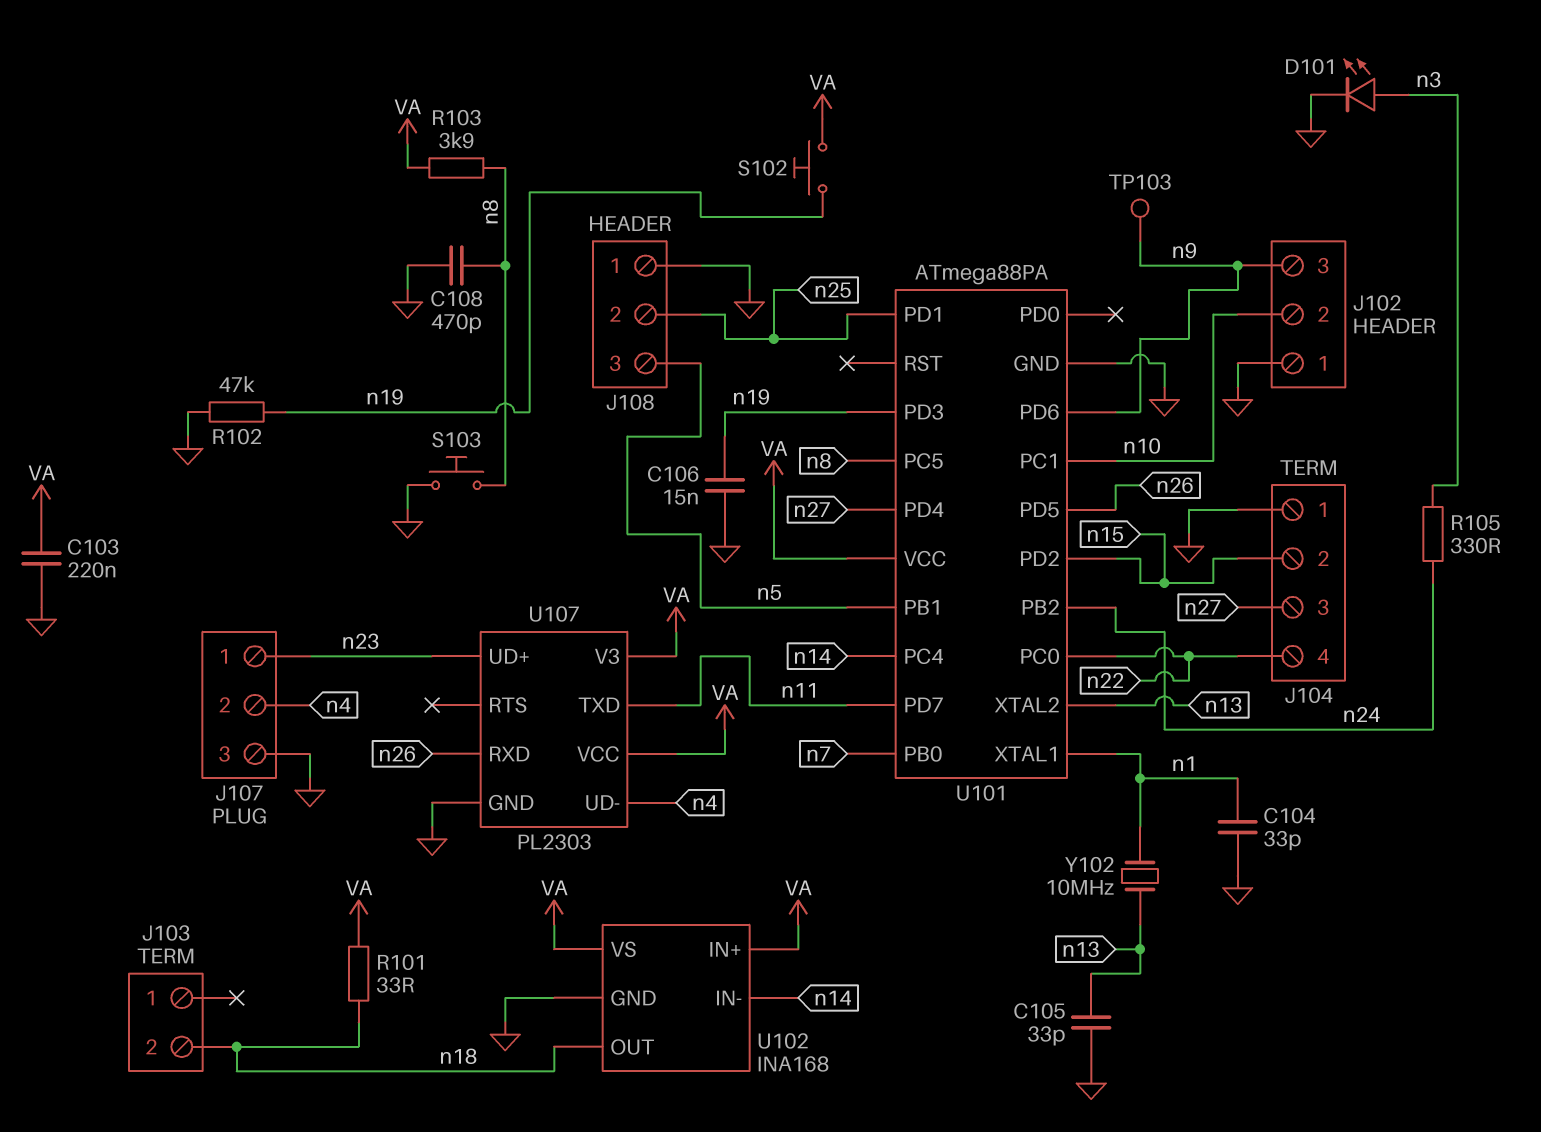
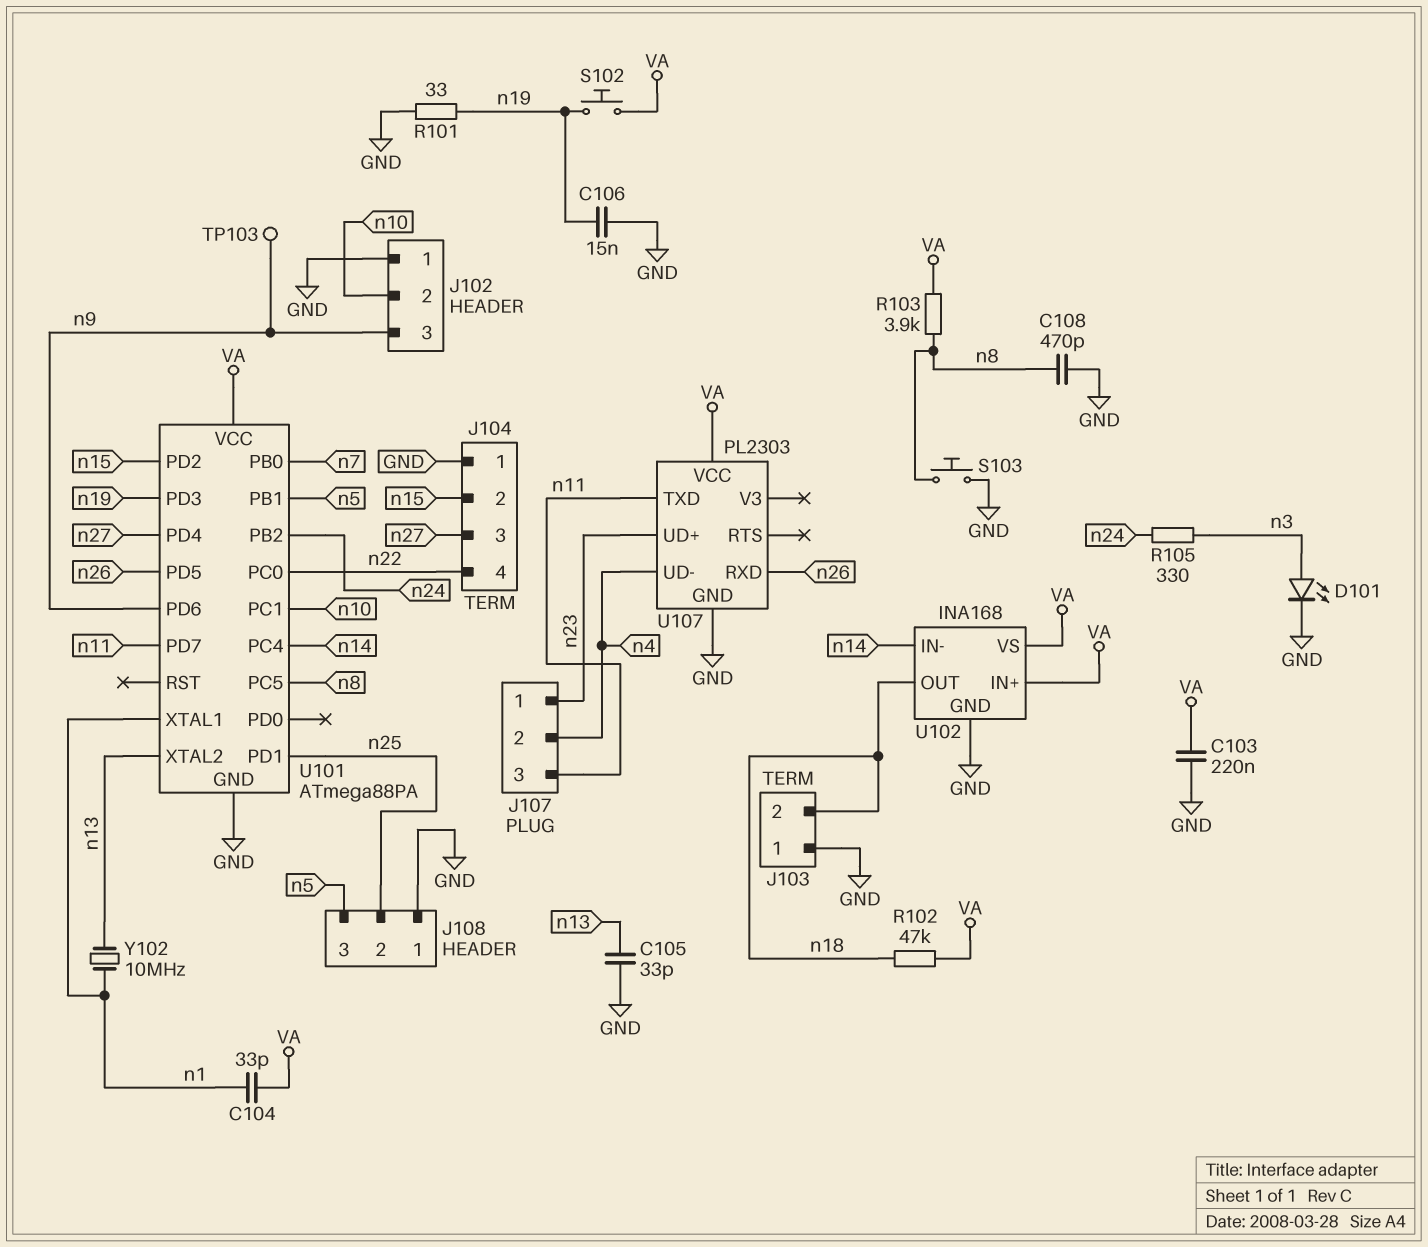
C104: 33pF (GND, n1) -> 33pF (VA, n1)
J103 pin 1: none -> GND
J107 pin 3: GND -> n11
R101: 33 (VA, n18) -> 33 (GND, n19)
R102: 47k (GND, n19) -> 47k (VA, n18)
U107 pin V3: VA -> none

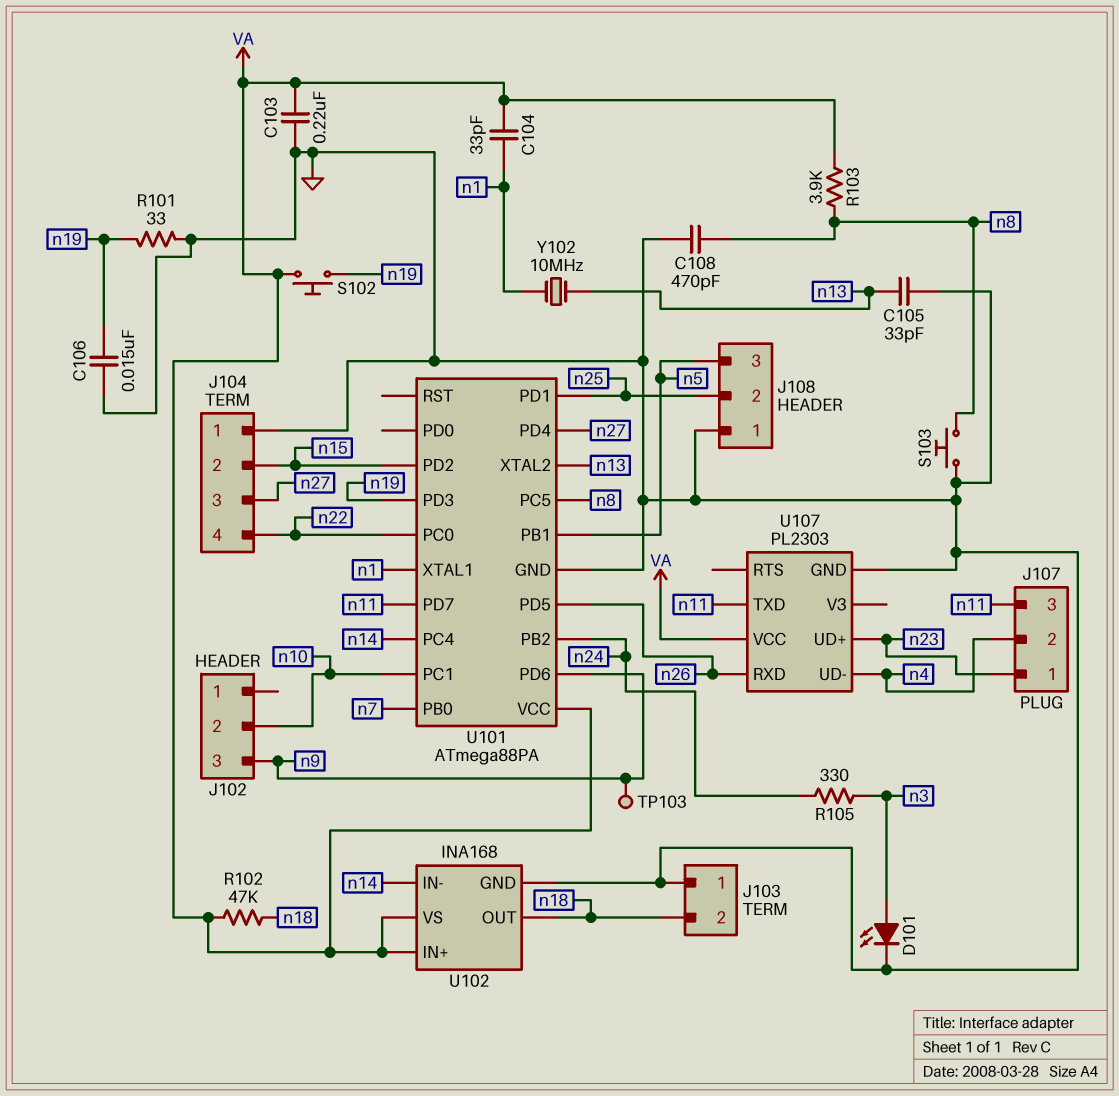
J102 pin 1: GND -> none

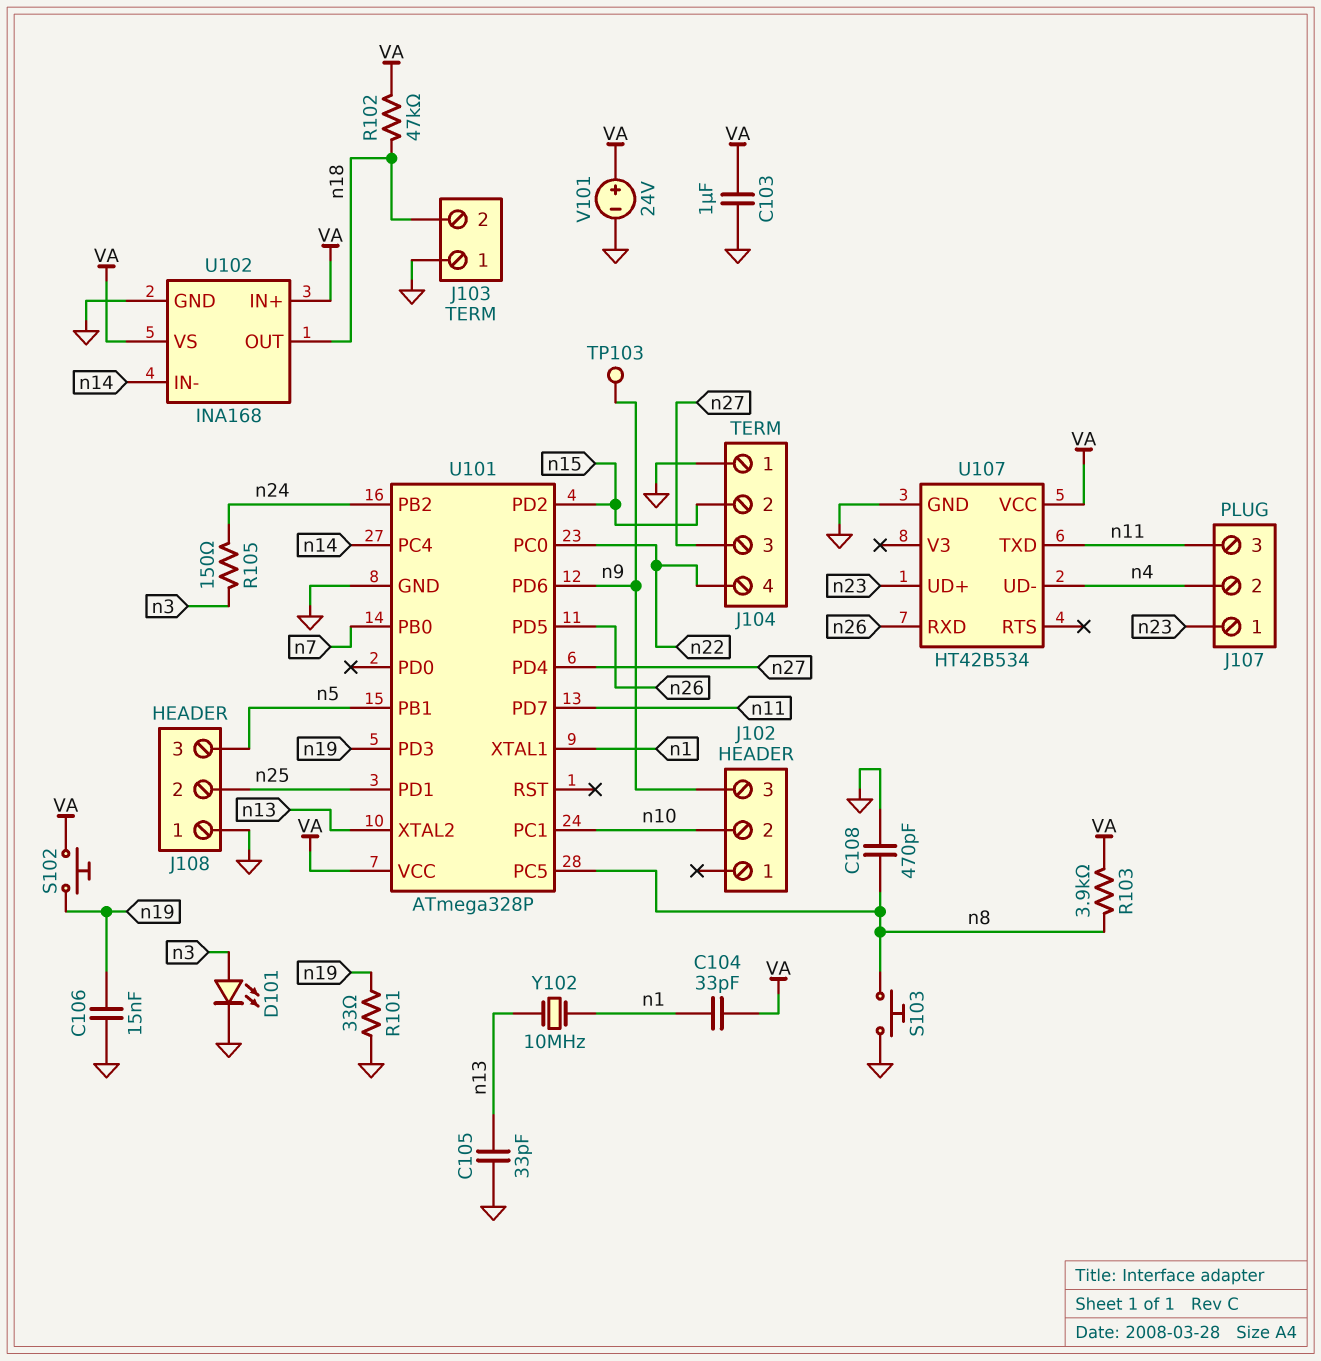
C103: 220nF (GND, VA) -> 1uF (GND, VA)
R105: 330 (n3, n24) -> 150 (n3, n24)
U101: ATmega88PA -> ATmega328P
U107: PL2303 -> HT42B534
V101: none -> 24V (plus VA, minus GND)

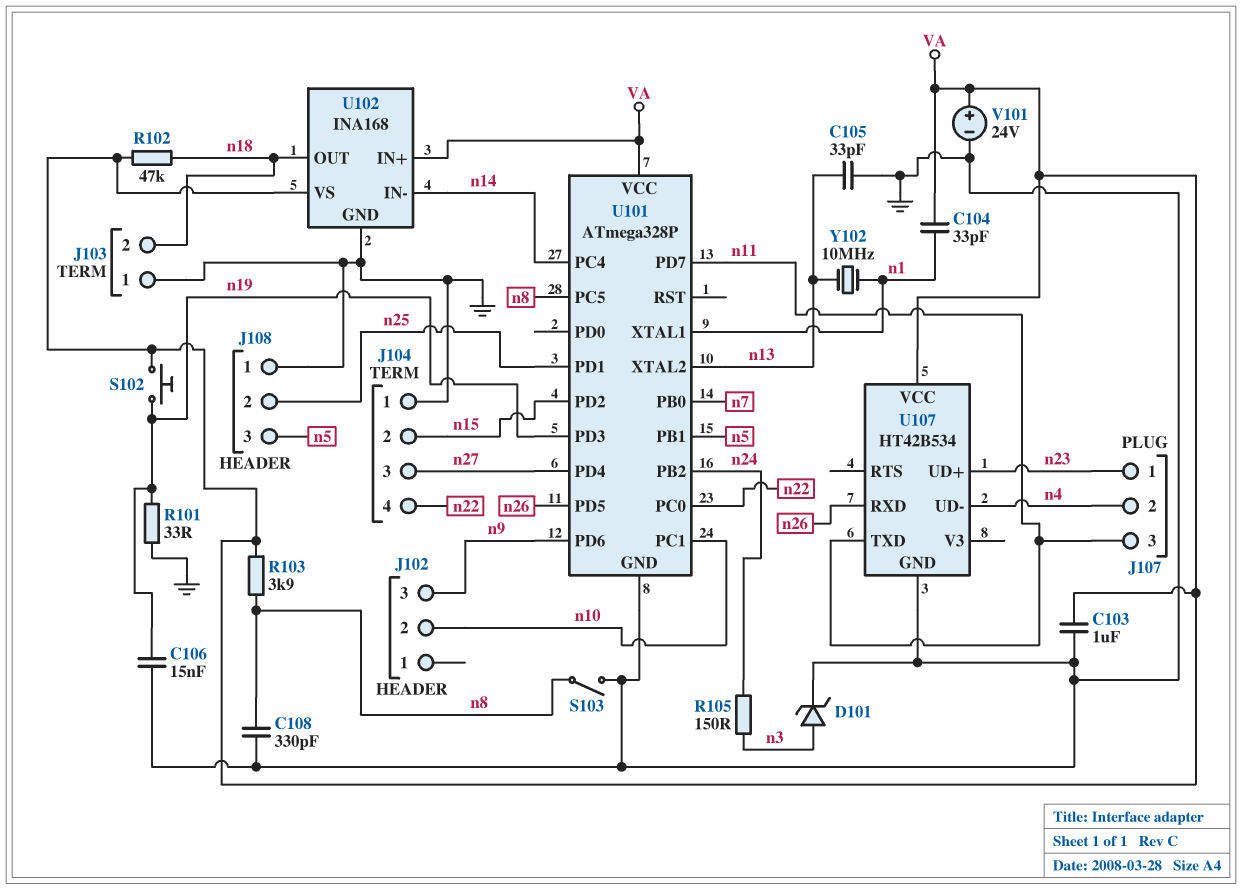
C108: 470pF (GND, n8) -> 330pF (GND, n8)
D101: LED (A n3, K GND) -> zener (A n3, K GND)
S103: button (GND, n8) -> switch (GND, n8)
TP103: test point (n9) -> none

